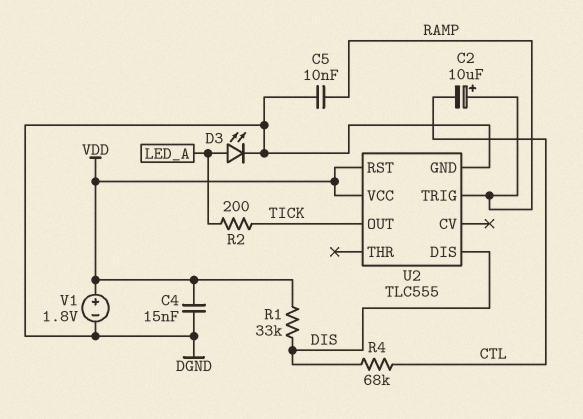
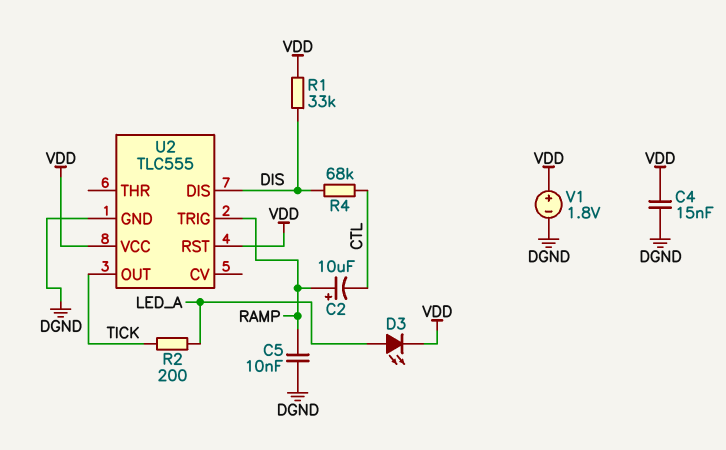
D3: LED (A LED_A, K DGND) -> LED (A LED_A, K VDD)

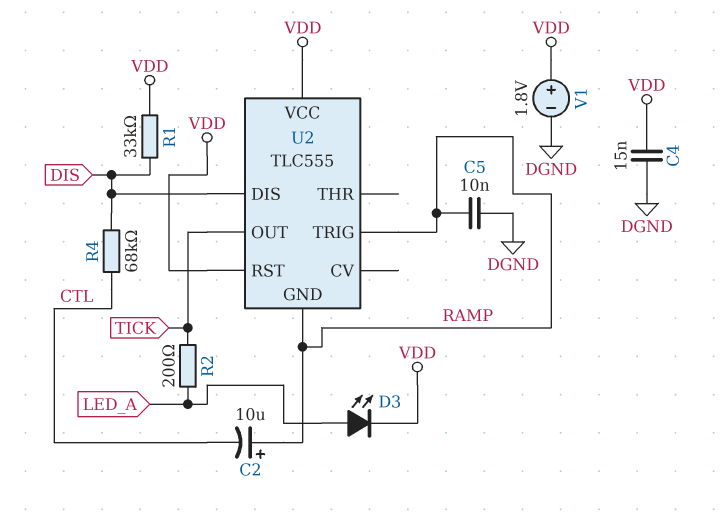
U2 pin GND: DGND -> RAMP

